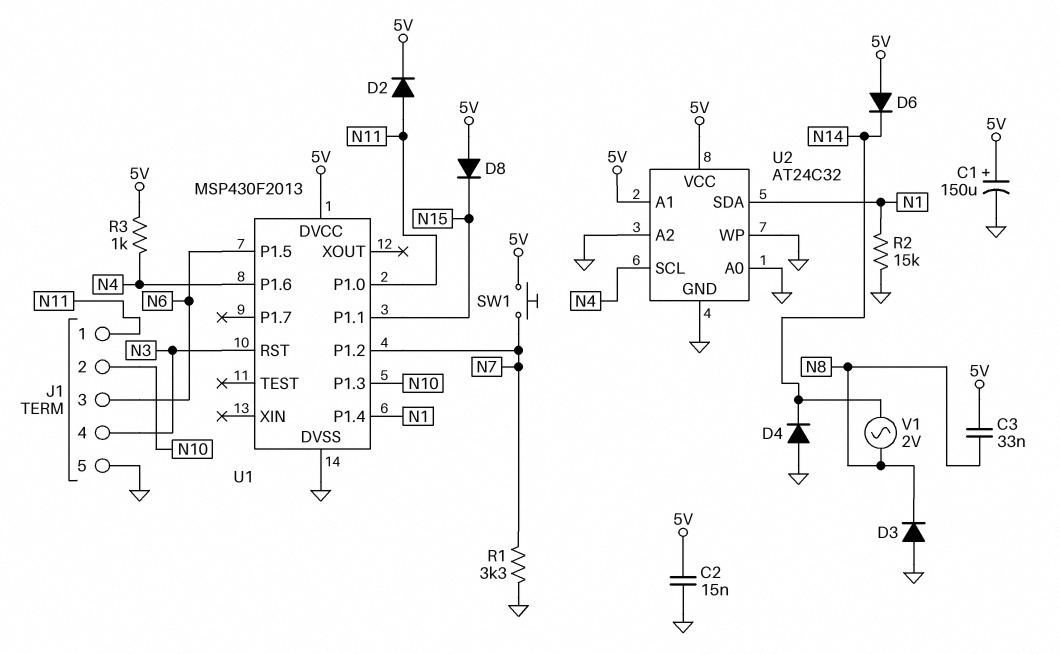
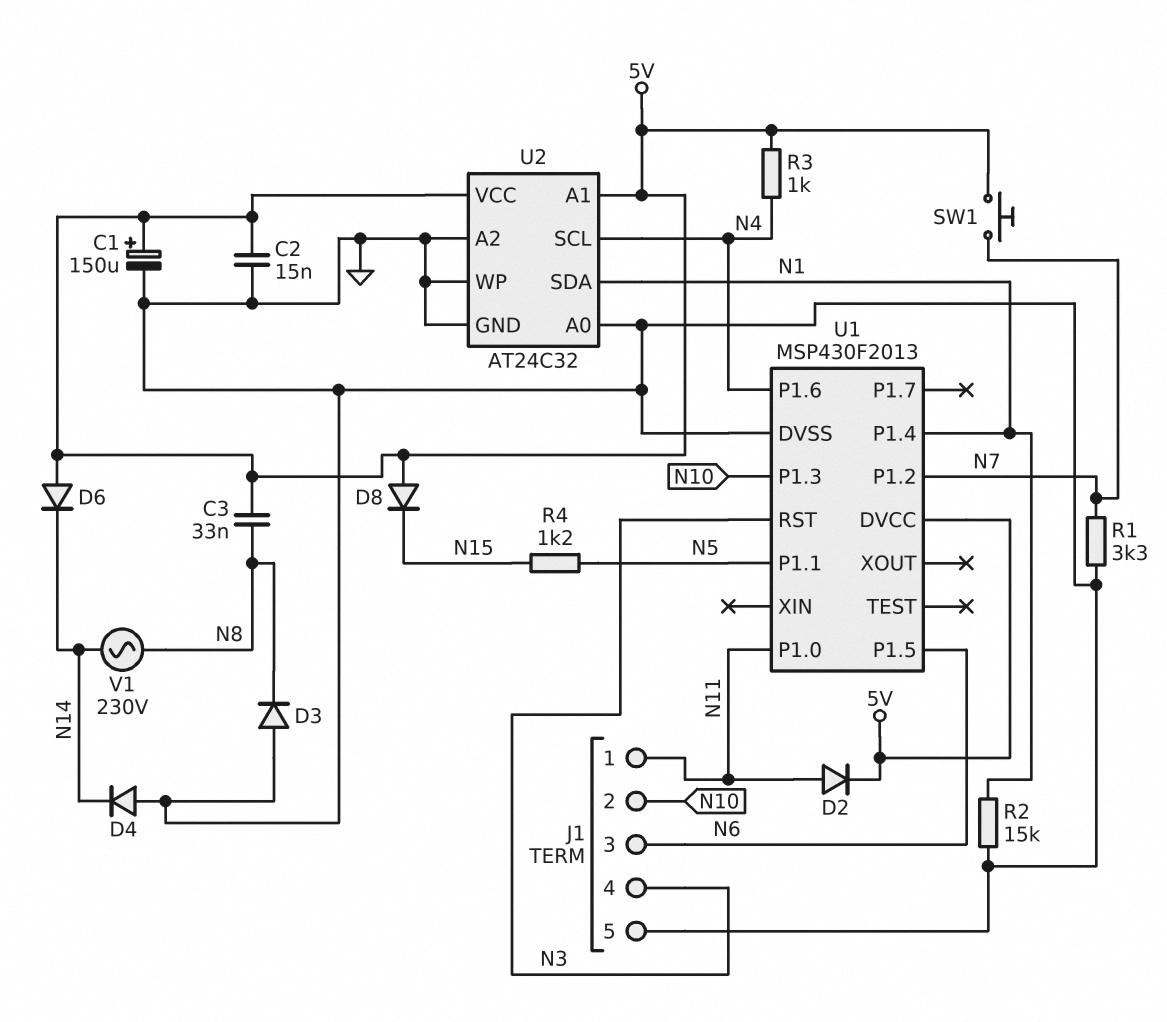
R4: none -> 1.2k (N5, N15)
U1 pin P1.1: N15 -> N5
V1: AC 2V (N8, N14) -> AC 230V (N8, N14)

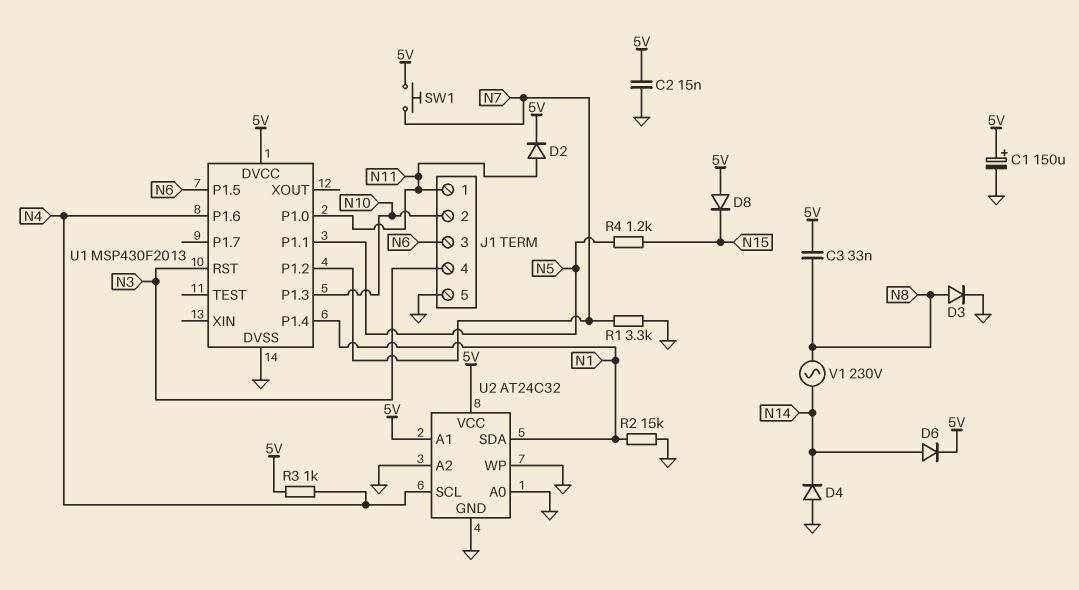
D3: diode (A GND, K N8) -> diode (A N8, K GND)
D6: diode (A 5V, K N14) -> diode (A N14, K 5V)

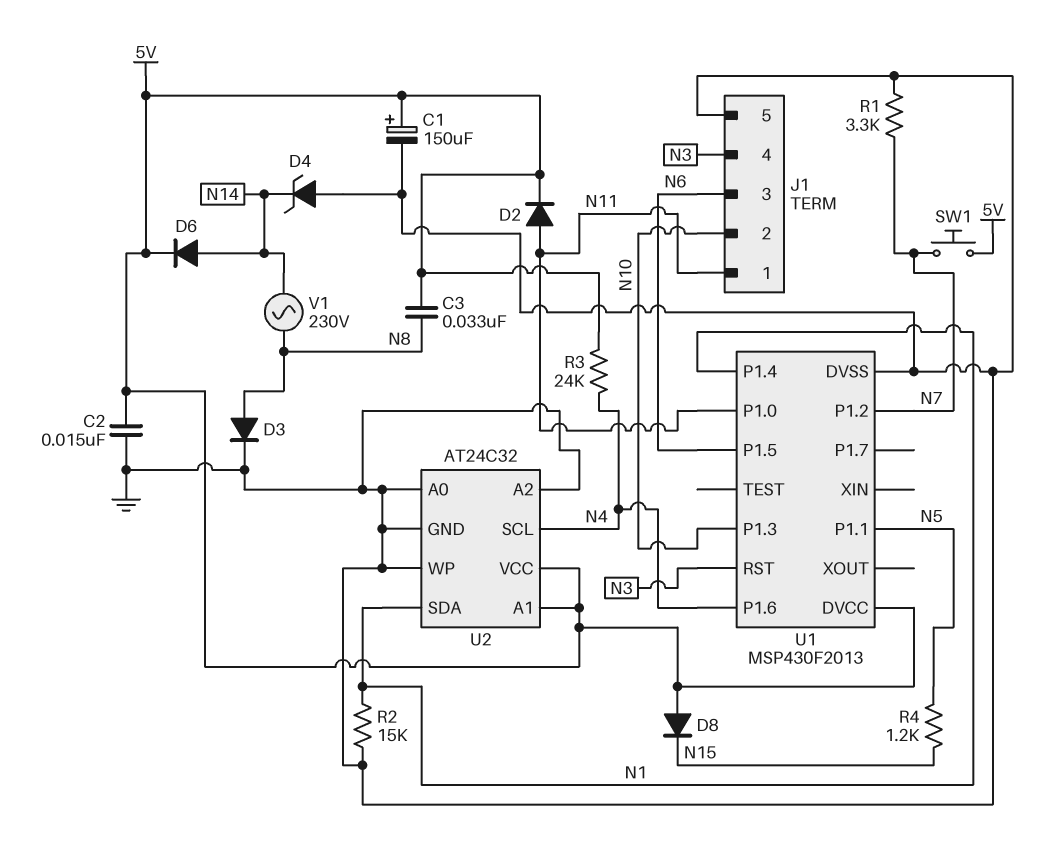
D4: diode (A GND, K N14) -> zener (A GND, K N14)
R3: 1k (5V, N4) -> 24k (5V, N4)

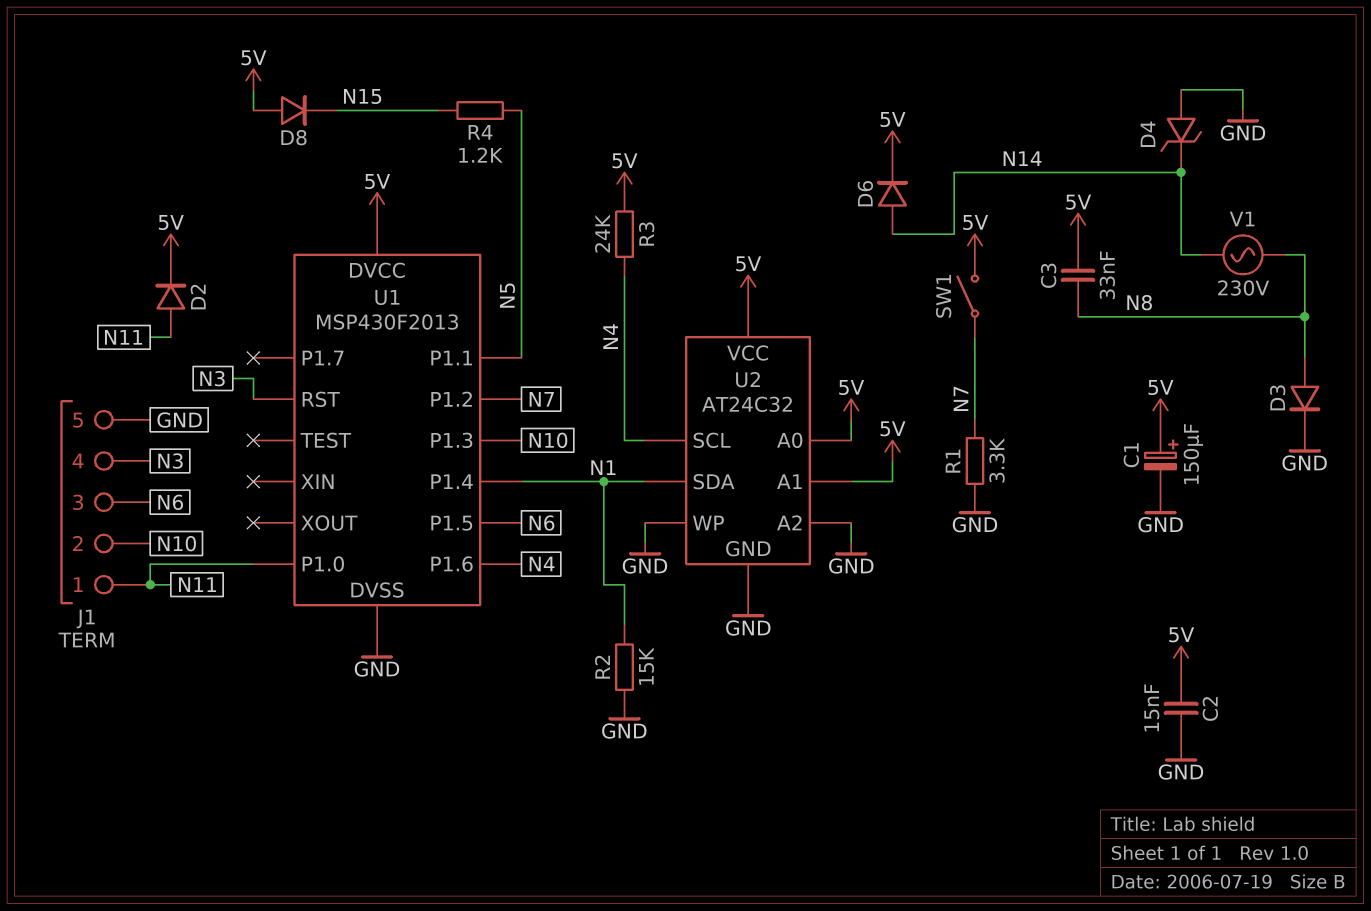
SW1: button (5V, N7) -> switch (5V, N7)
U2 pin A0: GND -> 5V

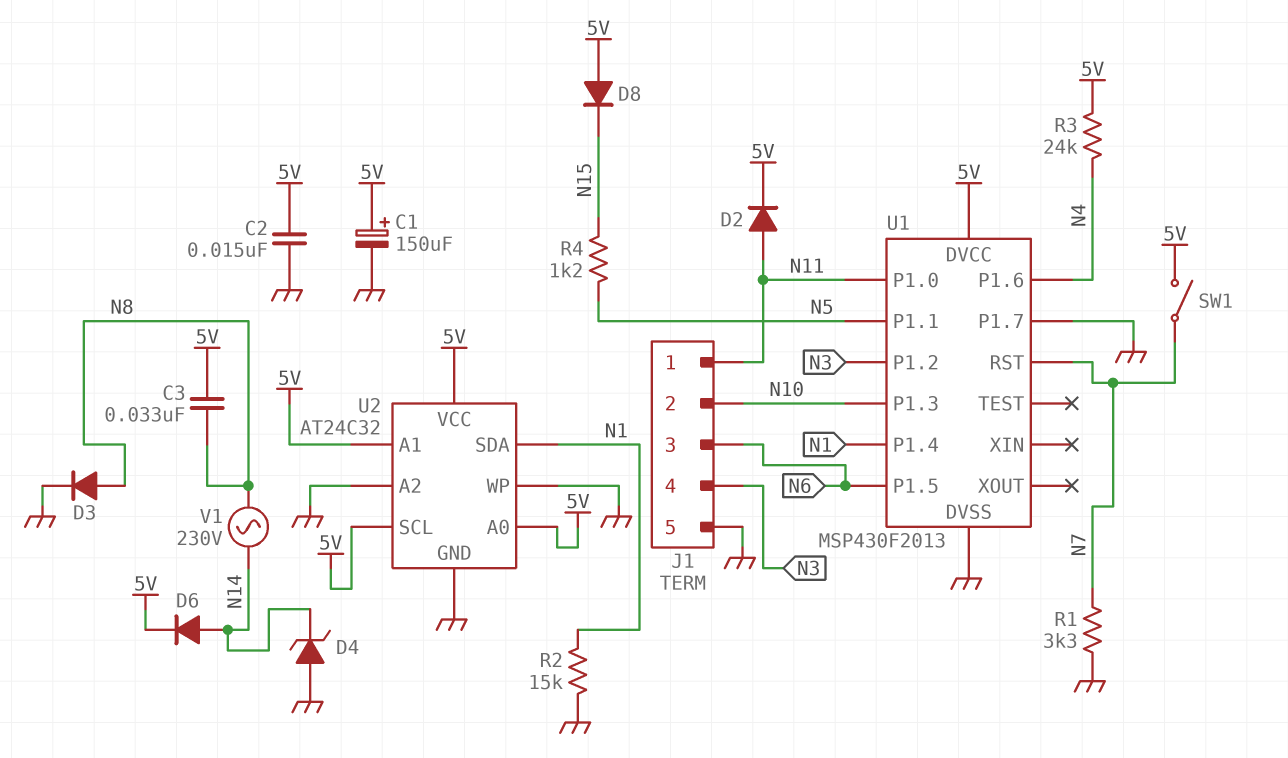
U1 pin P1.2: N7 -> N3
U1 pin P1.7: none -> GND
U1 pin RST: N3 -> N7
U2 pin SCL: N4 -> 5V

